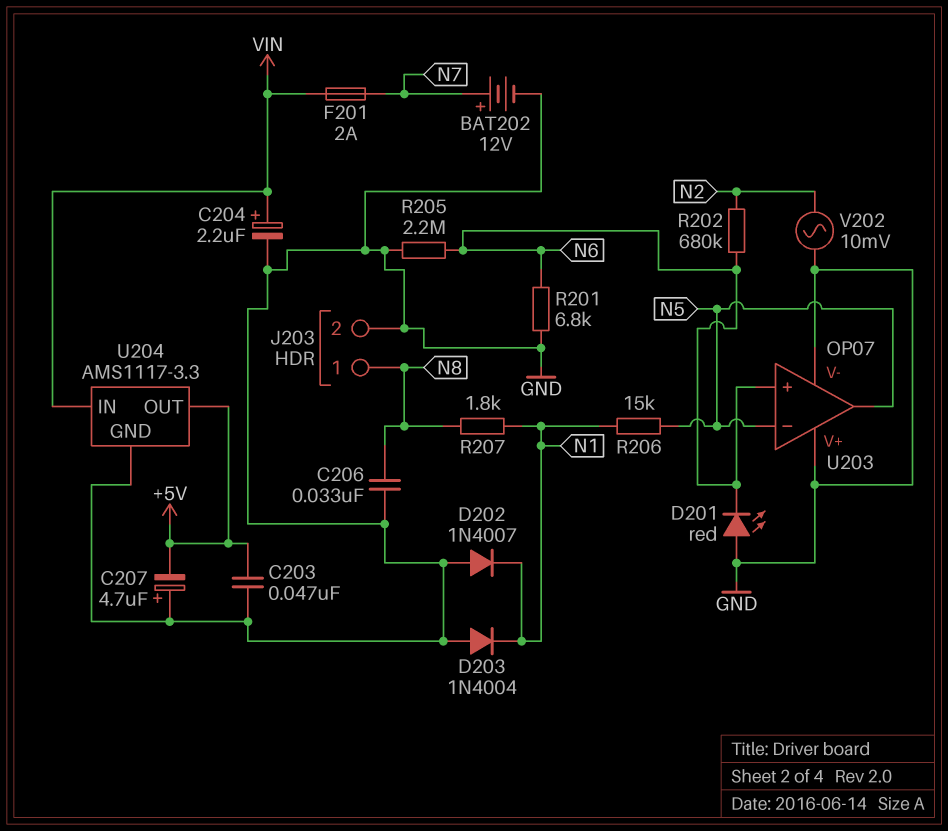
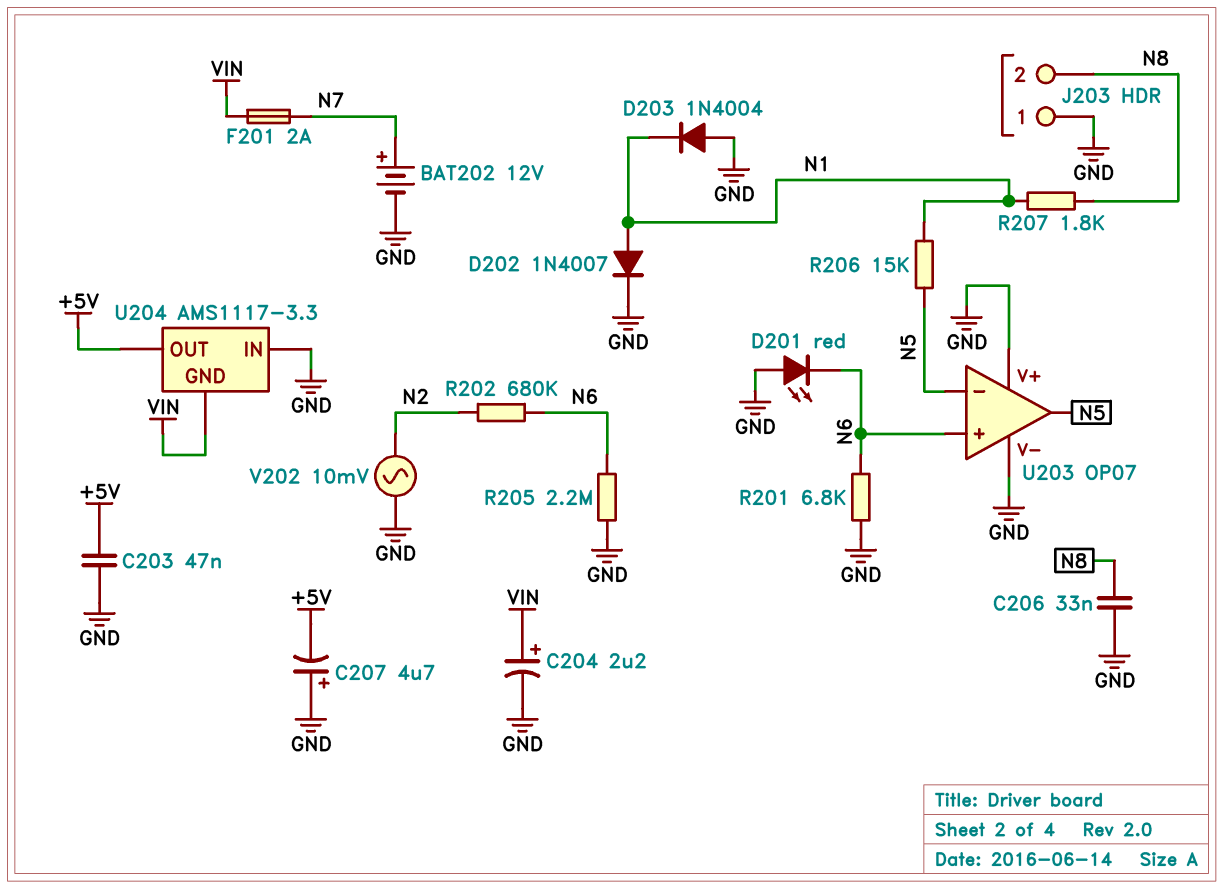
D202: diode 1N4007 (A GND, K N1) -> diode 1N4007 (A N1, K GND)
J203 pin 1: N8 -> GND
J203 pin 2: GND -> N8
U204 pin GND: GND -> VIN
U204 pin IN: VIN -> GND

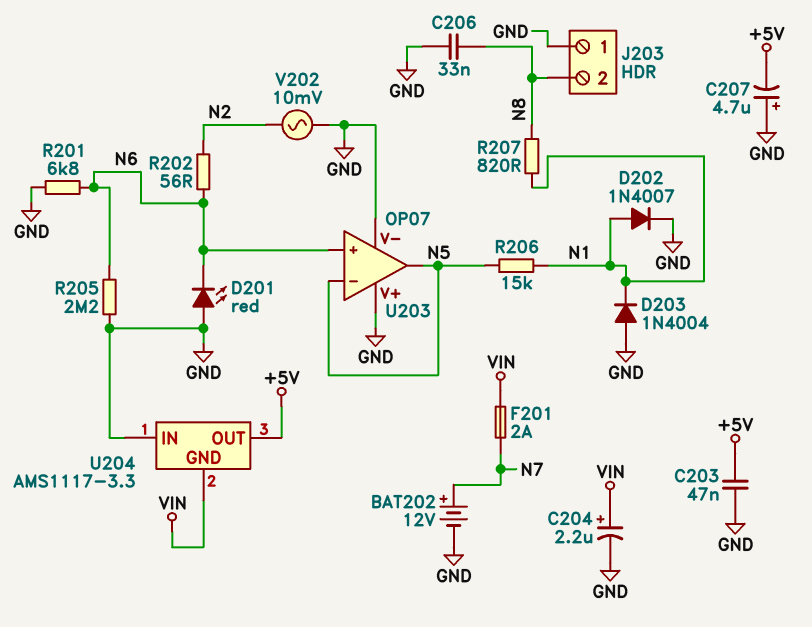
R202: 680k (N2, N6) -> 56 (N2, N6)
R207: 1.8k (N1, N8) -> 820 (N1, N8)

